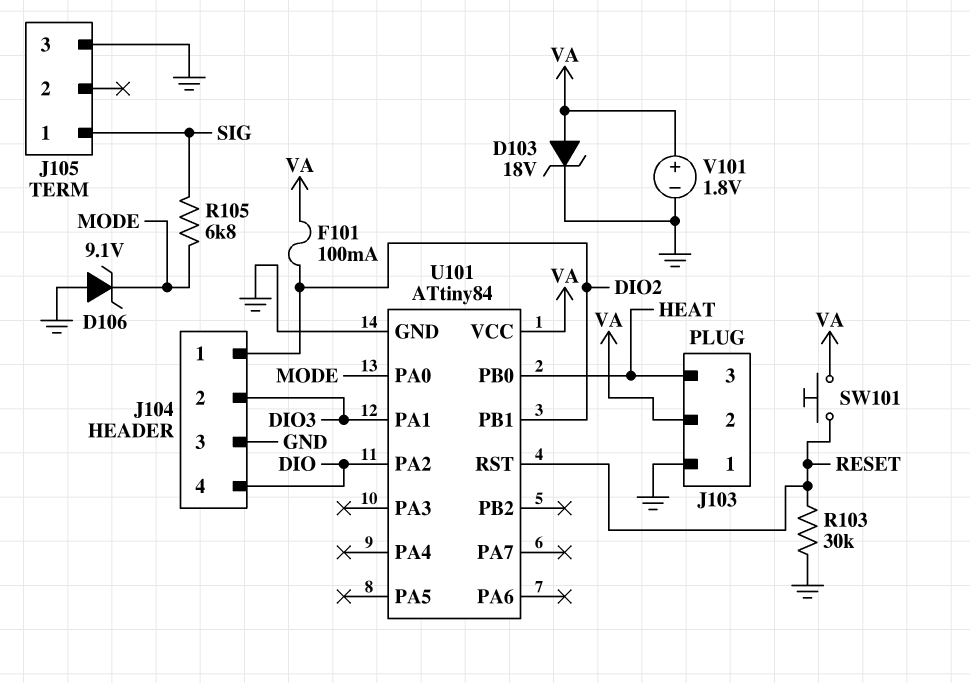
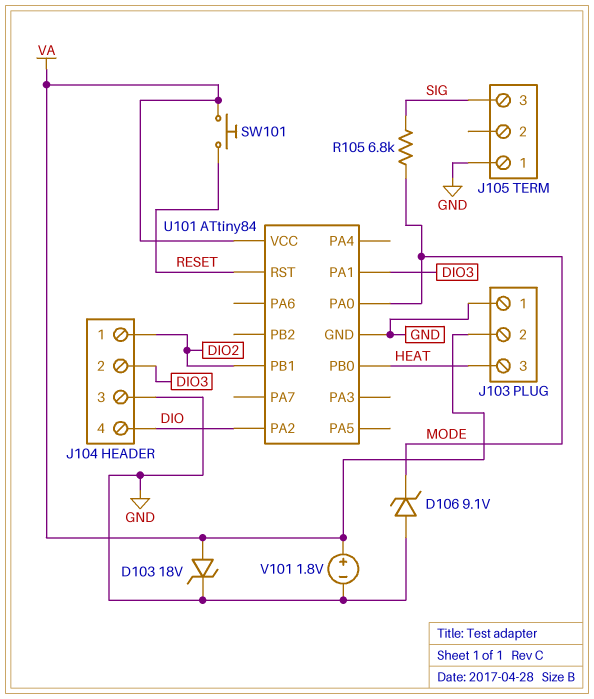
F101: 100mA (DIO2, VA) -> none
J105 pin 1: SIG -> GND
J105 pin 3: GND -> SIG
R103: 30k (GND, RESET) -> none

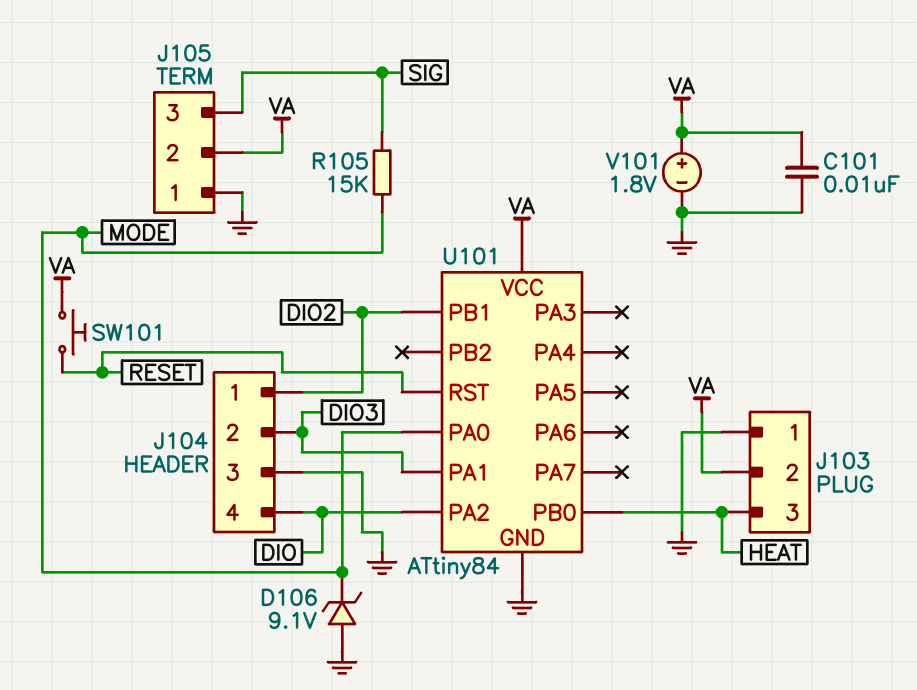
C101: none -> 10nF (GND, VA)
D103: zener 18V (A VA, K GND) -> none
J105 pin 2: none -> VA
R105: 6.8k (MODE, SIG) -> 15k (MODE, SIG)

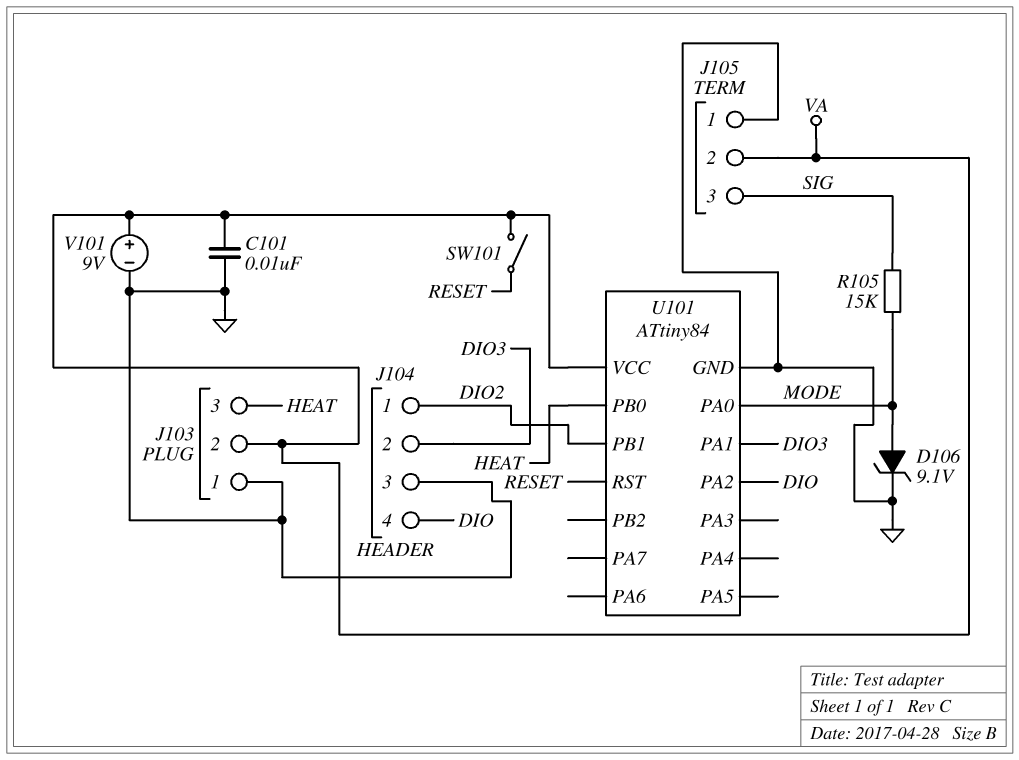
D106: zener 9.1V (A GND, K MODE) -> zener 9.1V (A MODE, K GND)
SW101: button (RESET, VA) -> switch (RESET, VA)
V101: 1.8V (plus VA, minus GND) -> 9V (plus VA, minus GND)

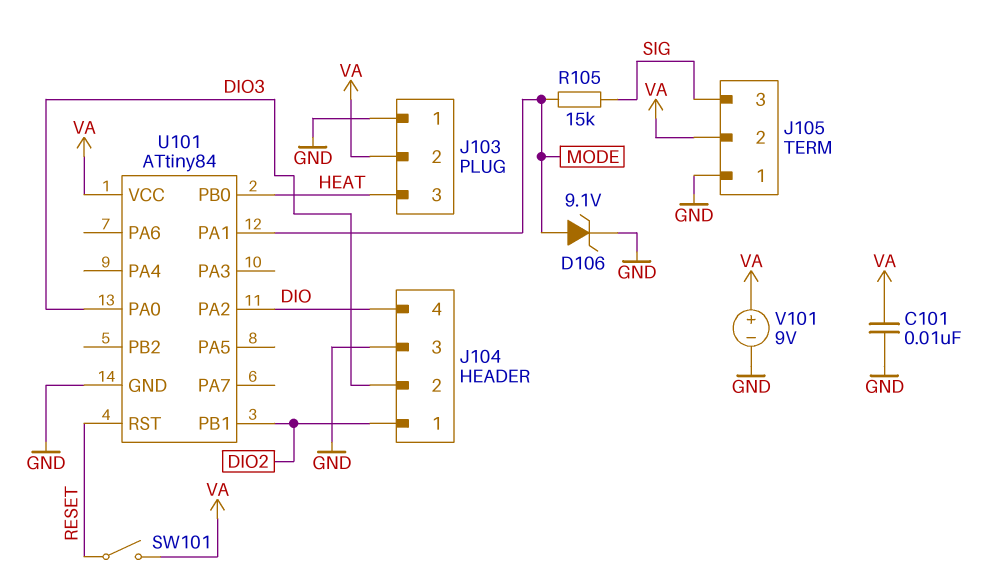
U101 pin PA0: MODE -> DIO3
U101 pin PA1: DIO3 -> MODE

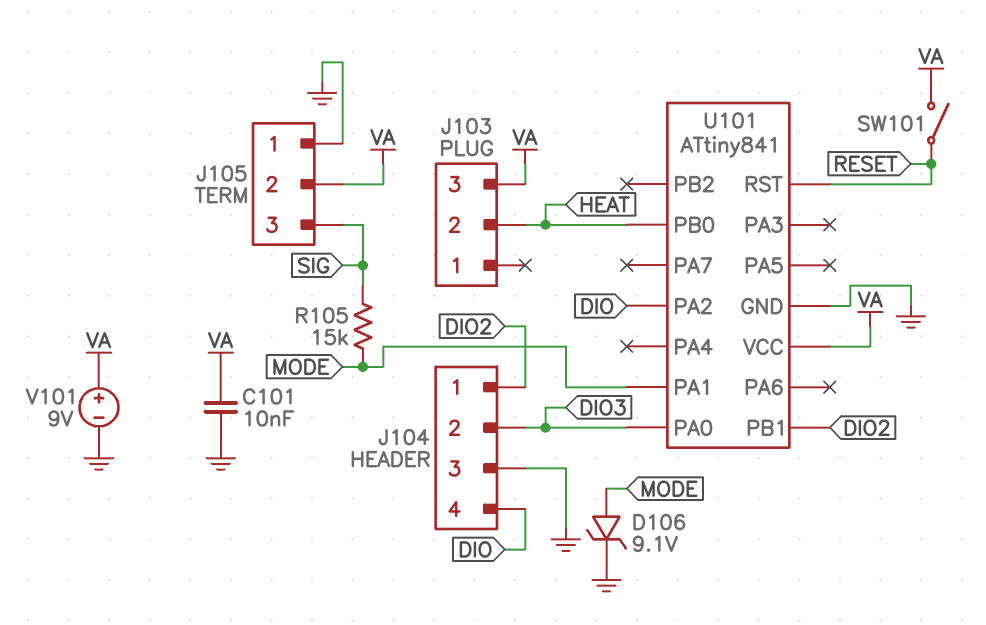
J103 pin 1: GND -> none
J103 pin 2: VA -> HEAT
J103 pin 3: HEAT -> VA
U101: ATtiny84 -> ATtiny841

